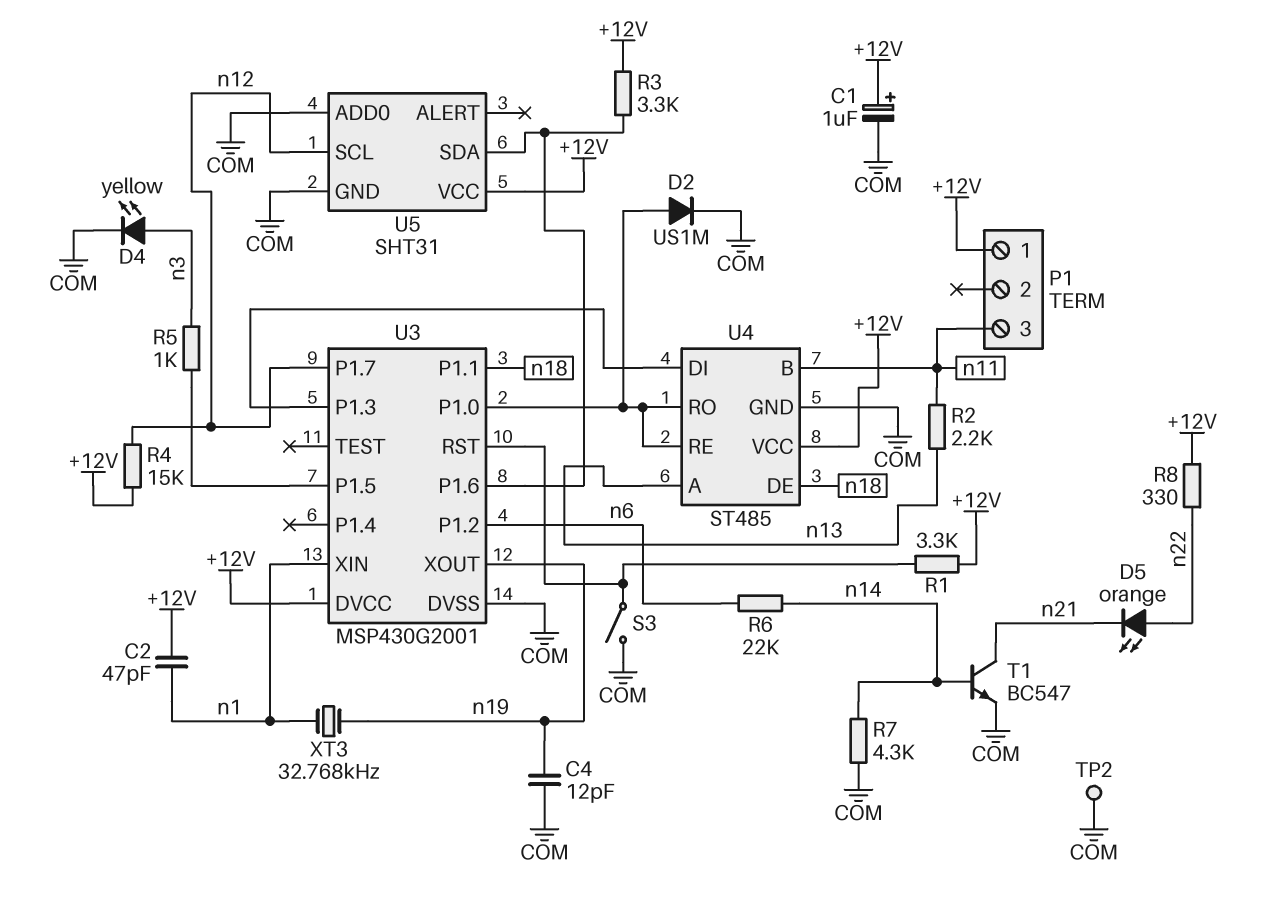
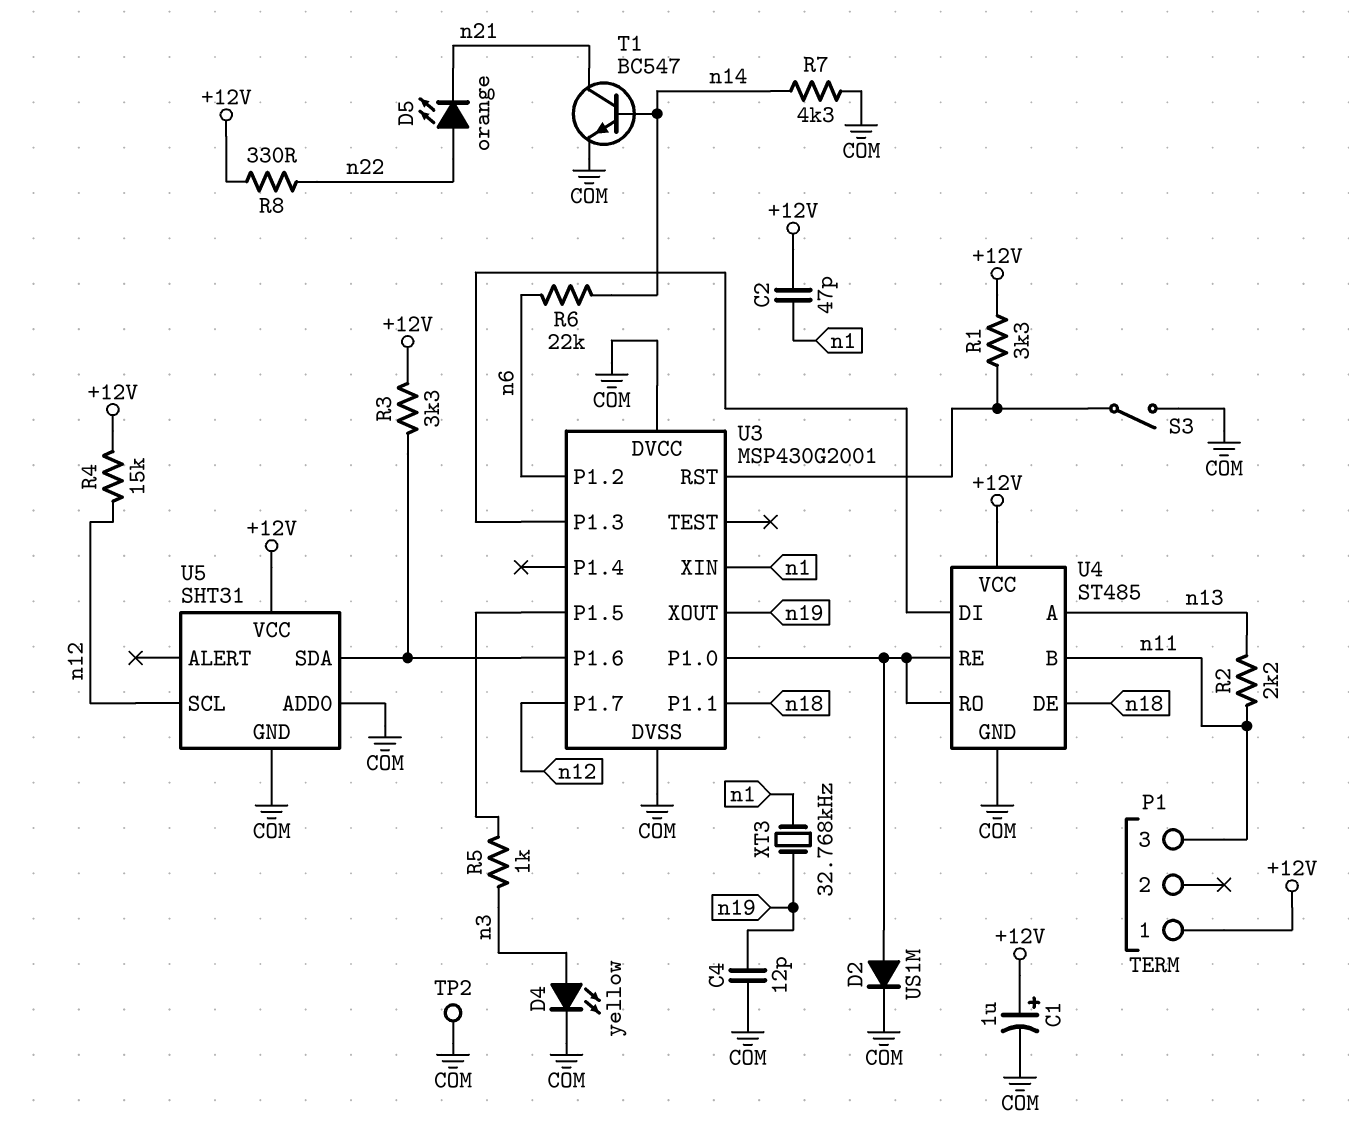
U3 pin DVCC: +12V -> COM

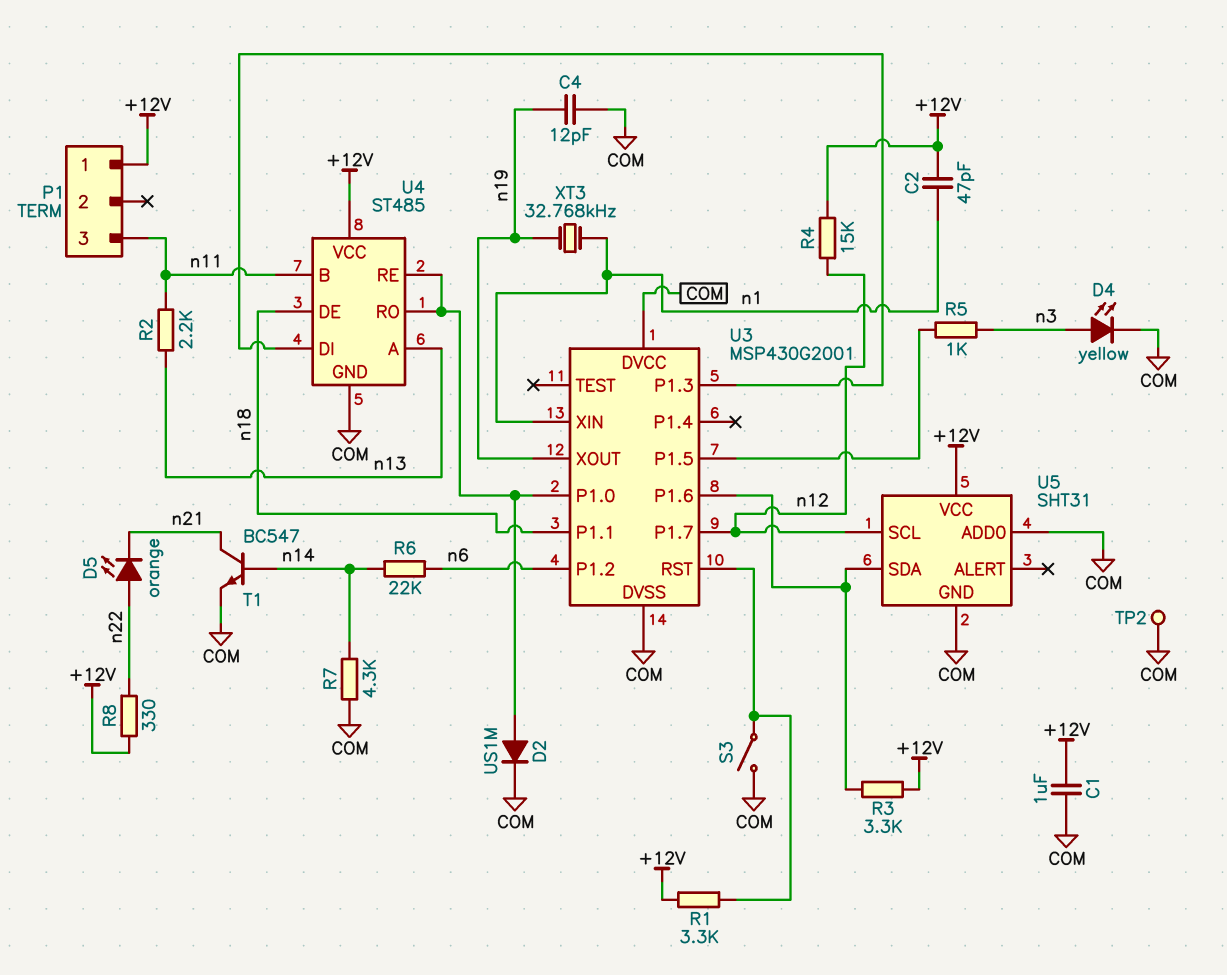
C1: 1uF (plus +12V, minus COM) -> 1uF (+12V, COM)

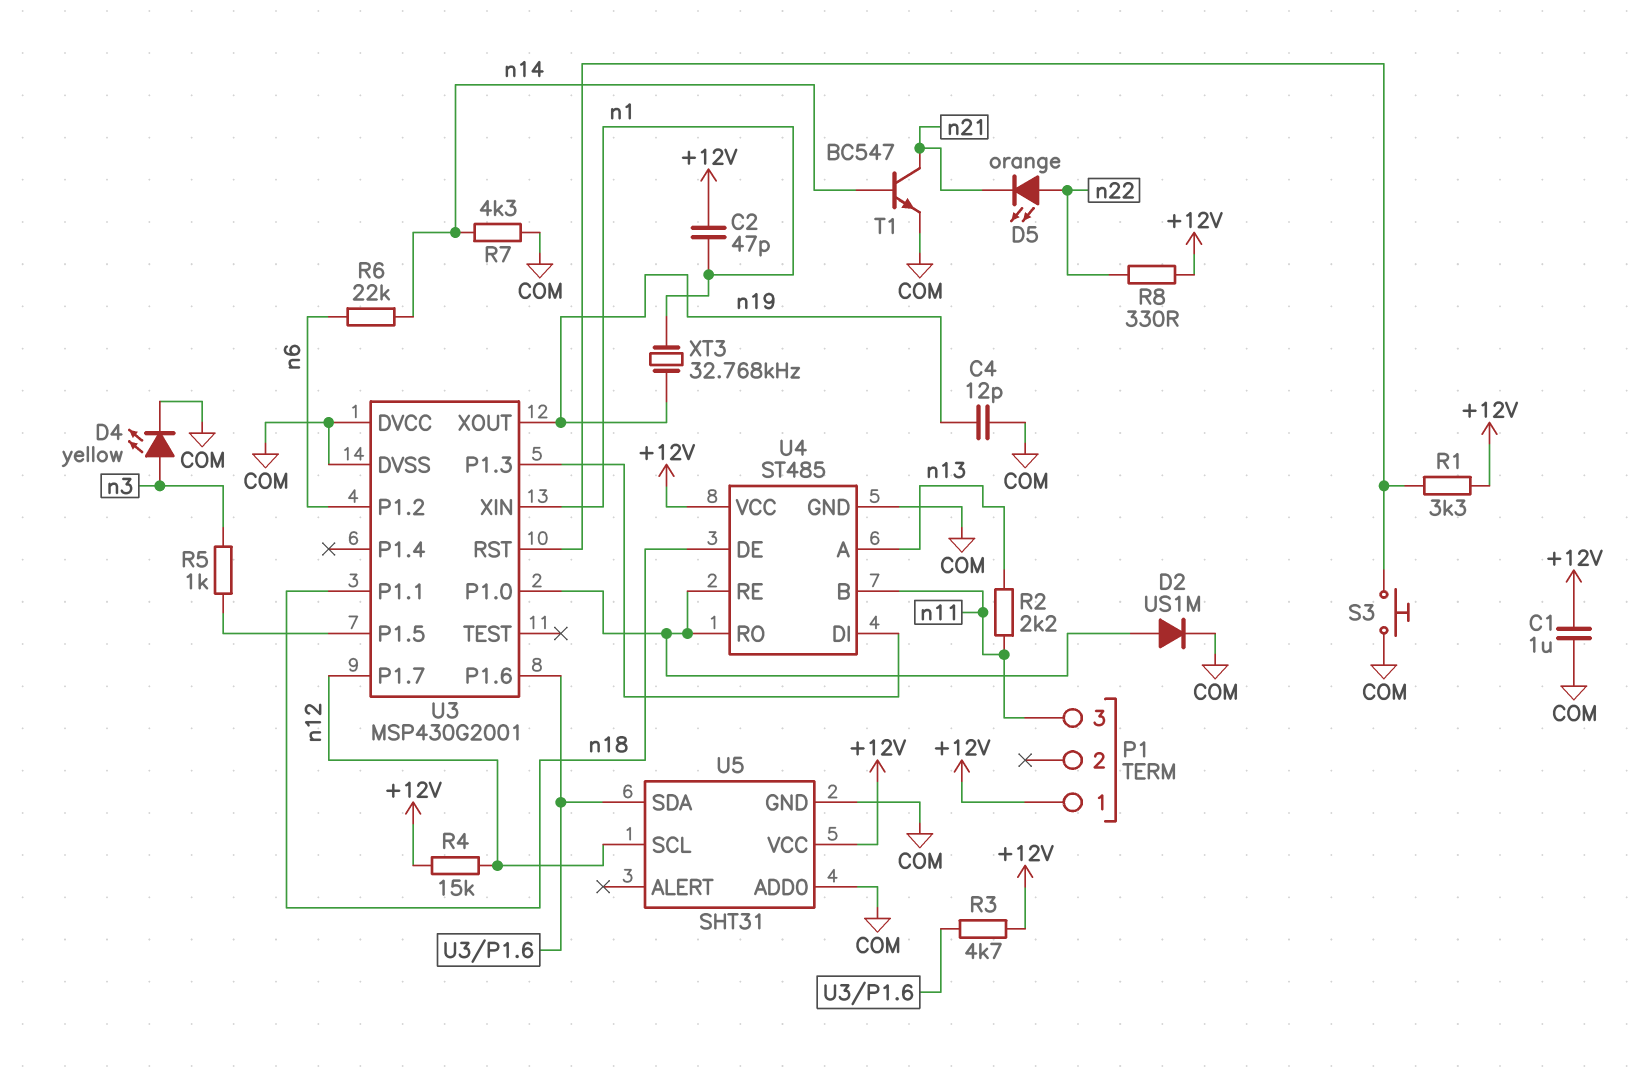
R3: 3.3k (+12V, U3/P1.6) -> 4.7k (+12V, U3/P1.6)
S3: switch (COM, U3/RST) -> button (COM, U3/RST)
TP2: test point (COM) -> none

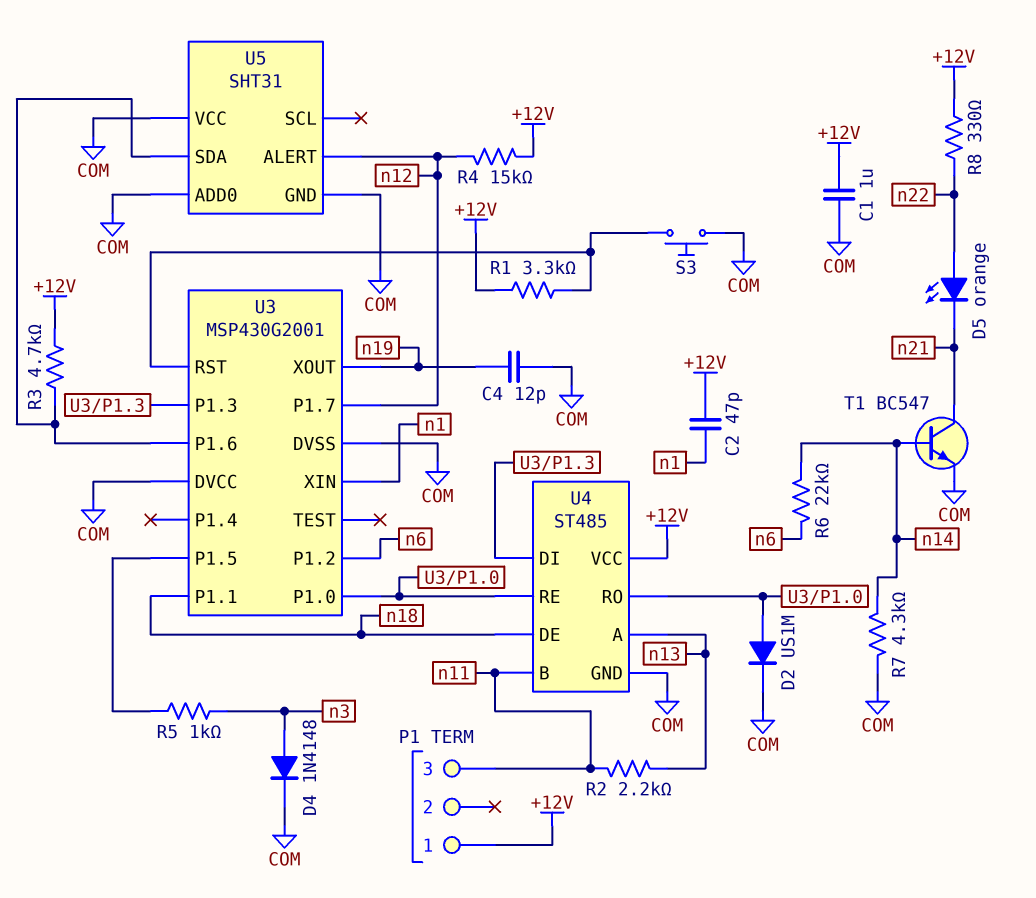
D4: LED yellow (A n3, K COM) -> diode 1N4148 (A n3, K COM)
U5 pin ALERT: none -> n12
U5 pin SCL: n12 -> none
U5 pin VCC: +12V -> COM
XT3: 32.768kHz (n1, n19) -> none

